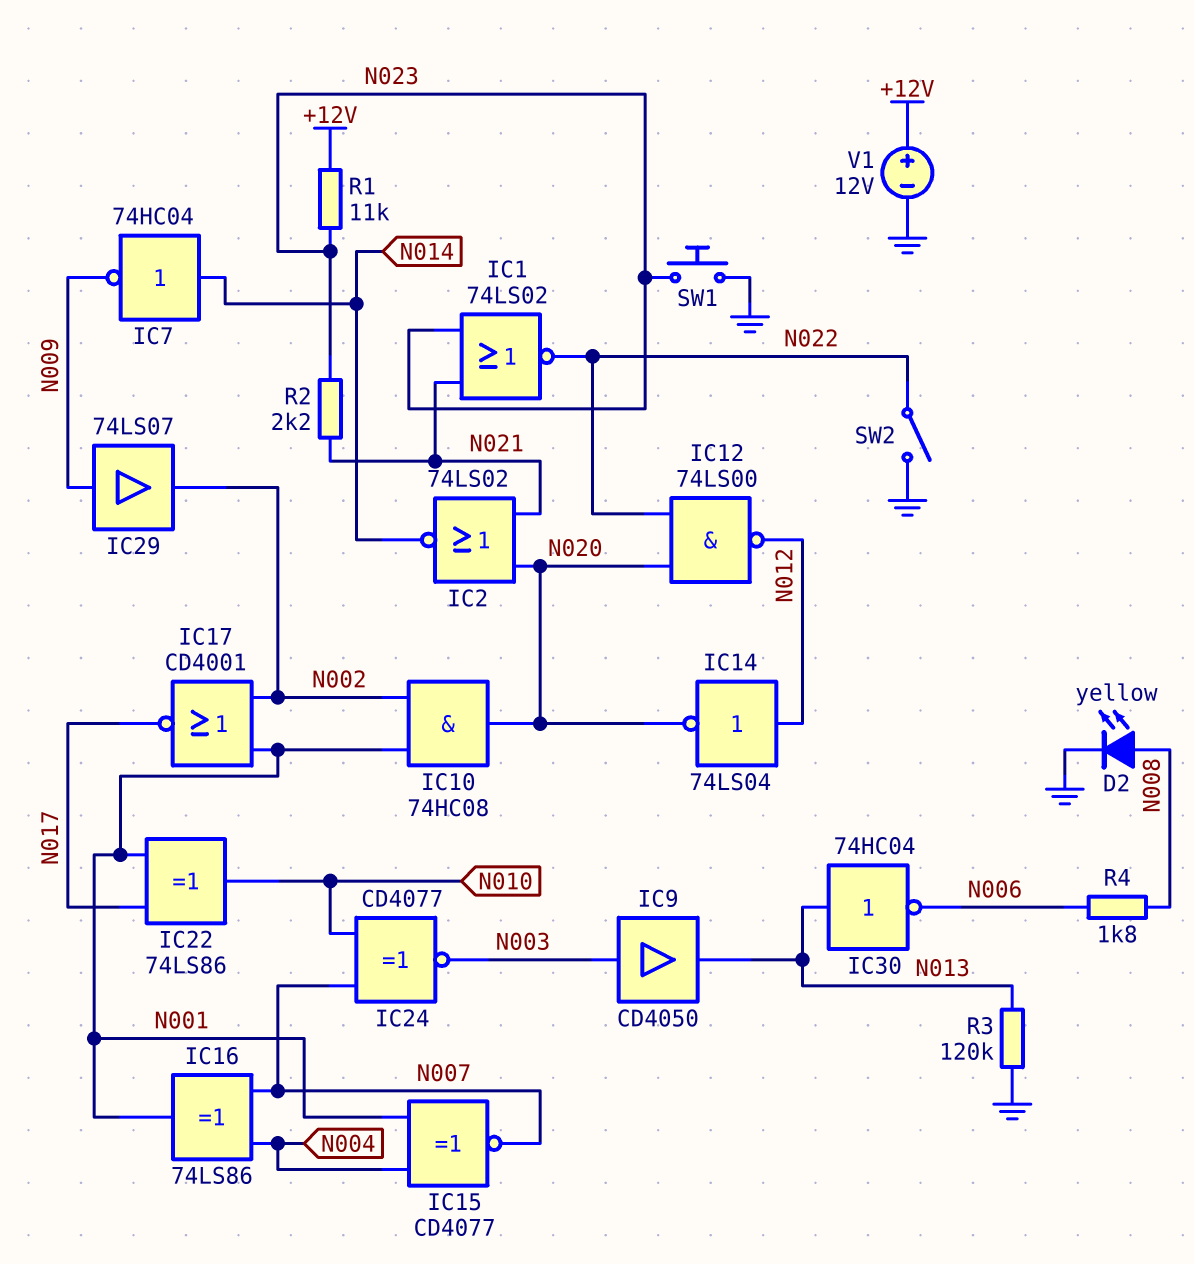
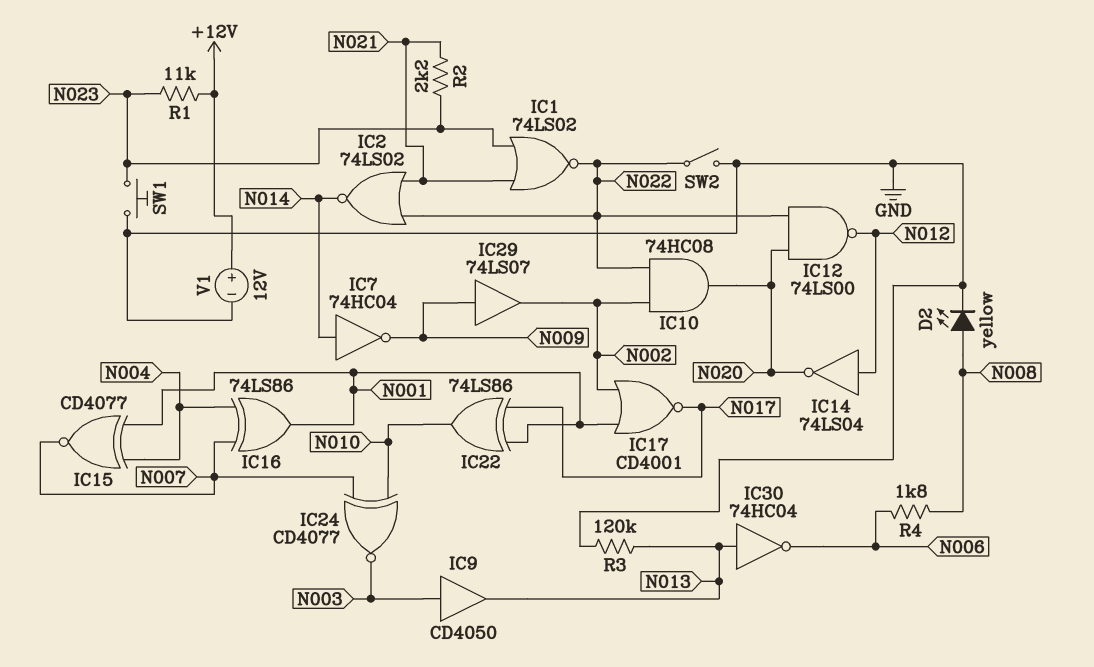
IC2: NOR 74LS02 (in N020, in N021, out N014) -> NOR 74LS02 (in N021, in N022, out N014)
IC10: AND 74HC08 (in N001, in N002, out N020) -> AND 74HC08 (in N002, in N022, out N020)

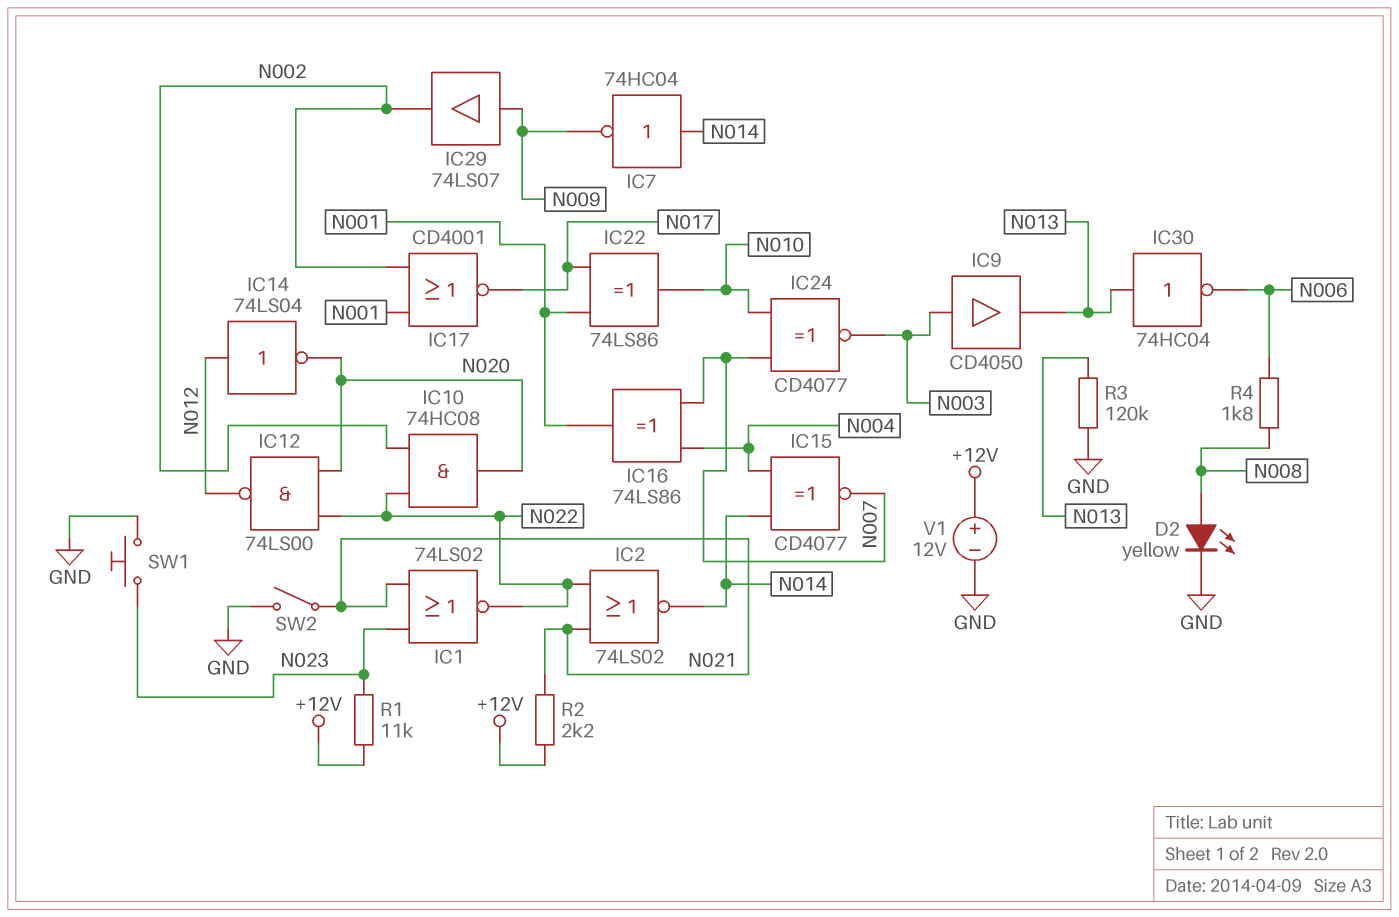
IC15: XNOR CD4077 (in N001, in N004, out N007) -> XNOR CD4077 (in N004, in N014, out N007)
R2: 2.2k (N021, N023) -> 2.2k (+12V, N021)
SW2: switch (GND, N022) -> switch (GND, N021)

